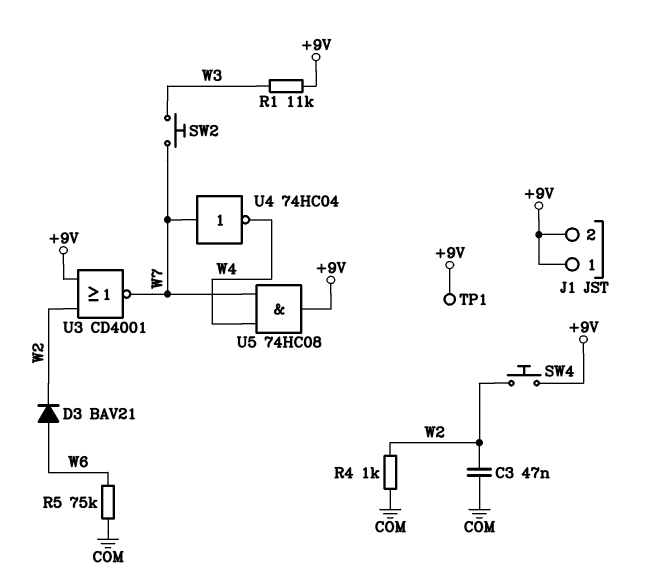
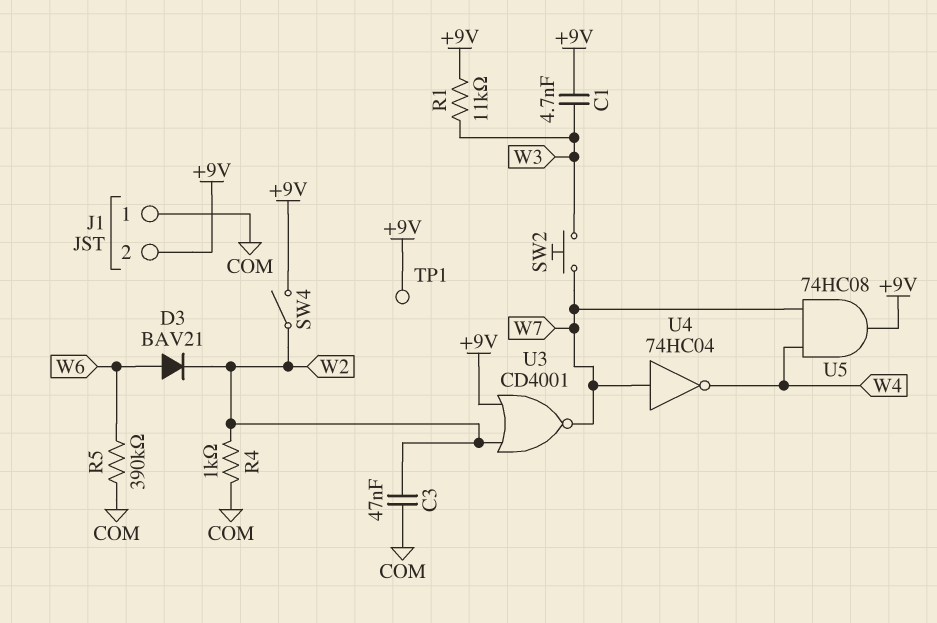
C1: none -> 4.7nF (+9V, W3)
J1 pin 1: +9V -> COM
R5: 75k (COM, W6) -> 390k (COM, W6)
SW4: button (+9V, W2) -> switch (+9V, W2)

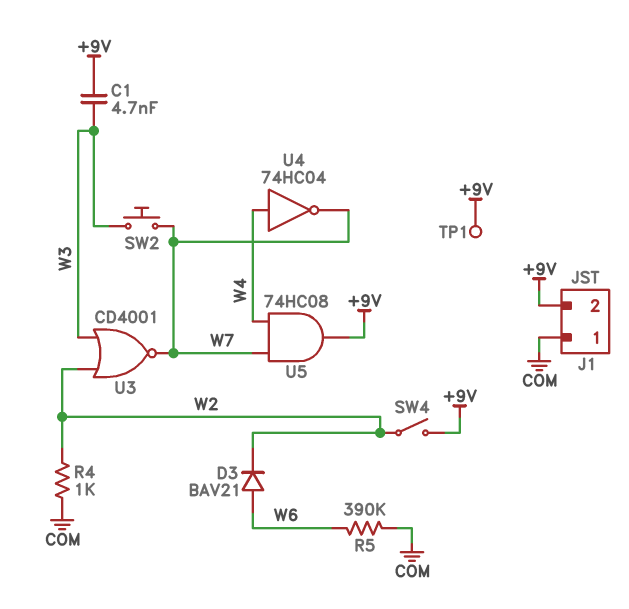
C3: 47nF (COM, W2) -> none
R1: 11k (+9V, W3) -> none
U3: NOR CD4001 (in +9V, in W2, out W7) -> NOR CD4001 (in W2, in W3, out W7)
U4: NOT 74HC04 (in W7, out W4) -> NOT 74HC04 (in W4, out W7)

